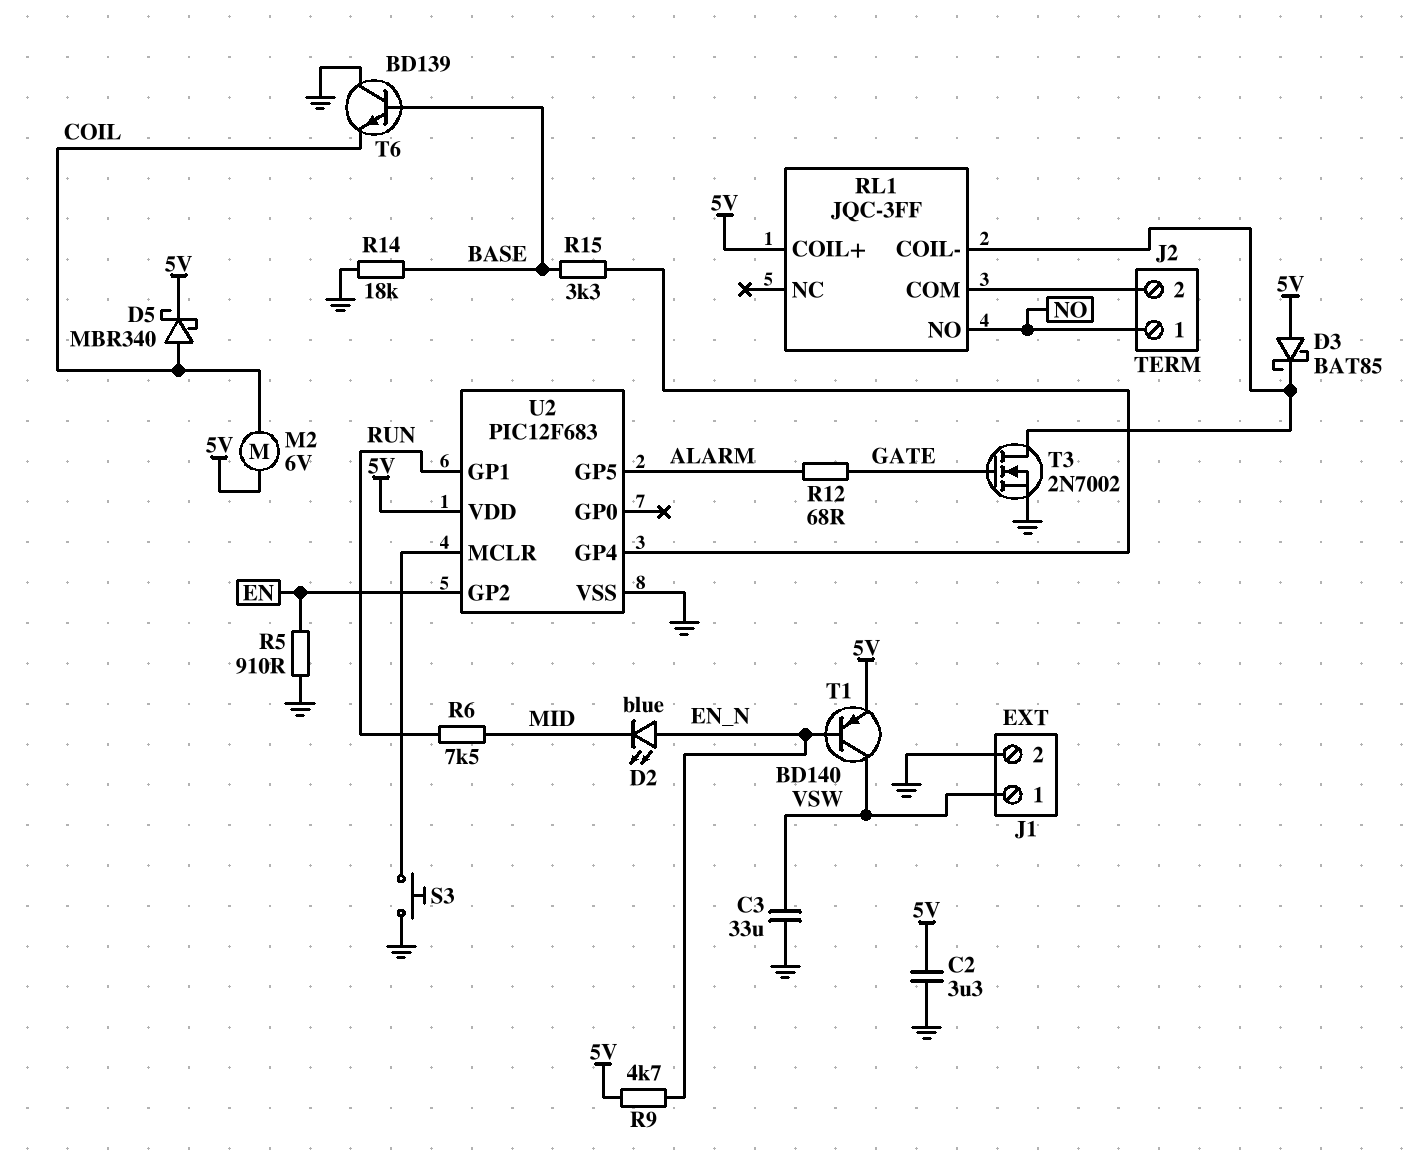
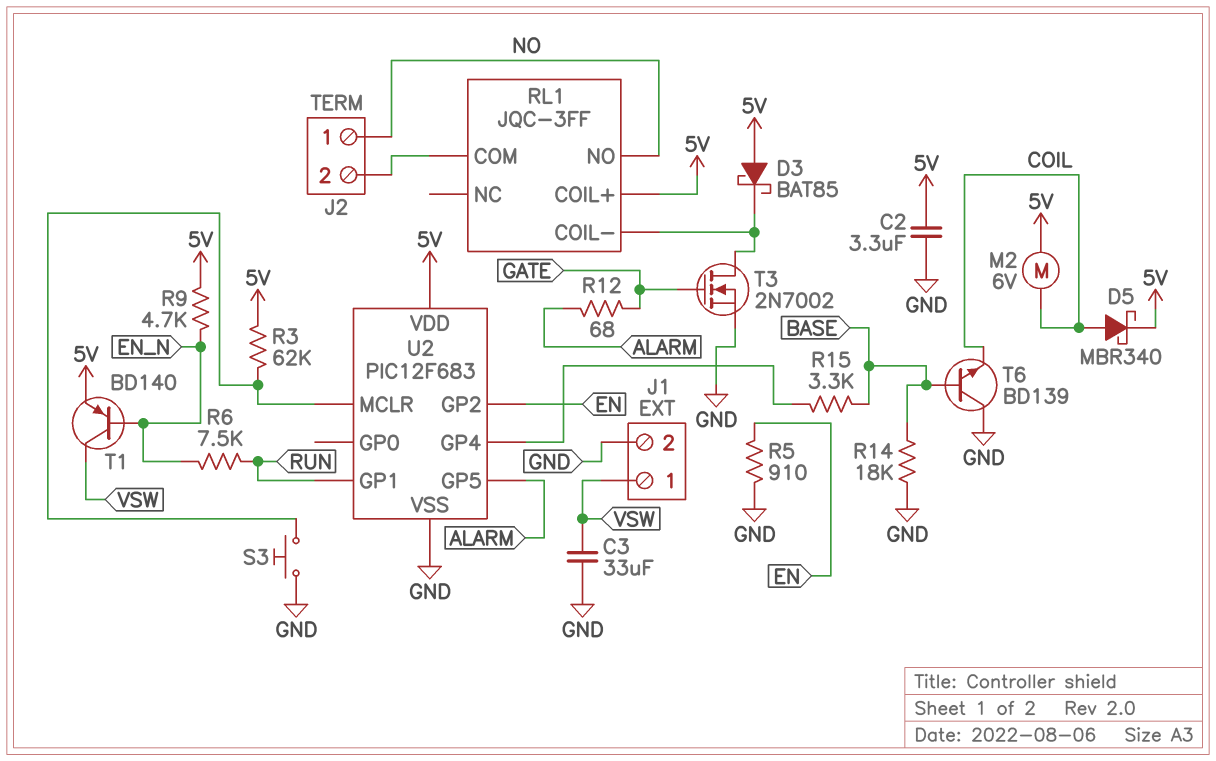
D2: LED blue (A EN_N, K MID) -> none
R3: none -> 62k (5V, U2/MCLR)
R6: 7.5k (MID, RUN) -> 7.5k (EN_N, RUN)

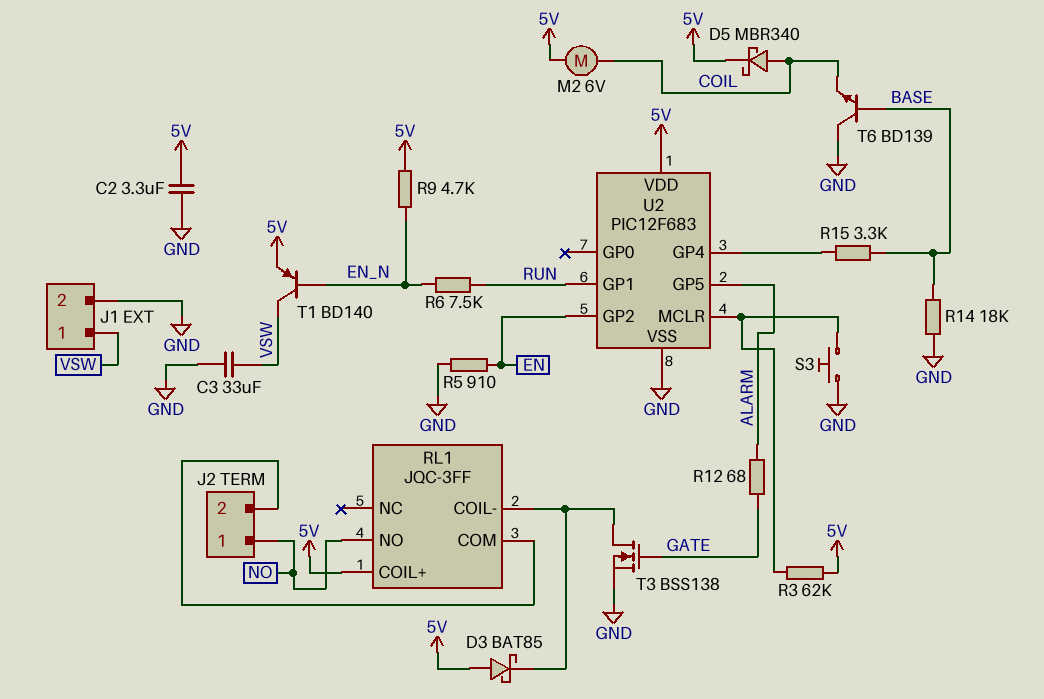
T3: NMOS 2N7002 (G GATE, D RL1/COIL-, S GND) -> NMOS BSS138 (G GATE, D RL1/COIL-, S GND)

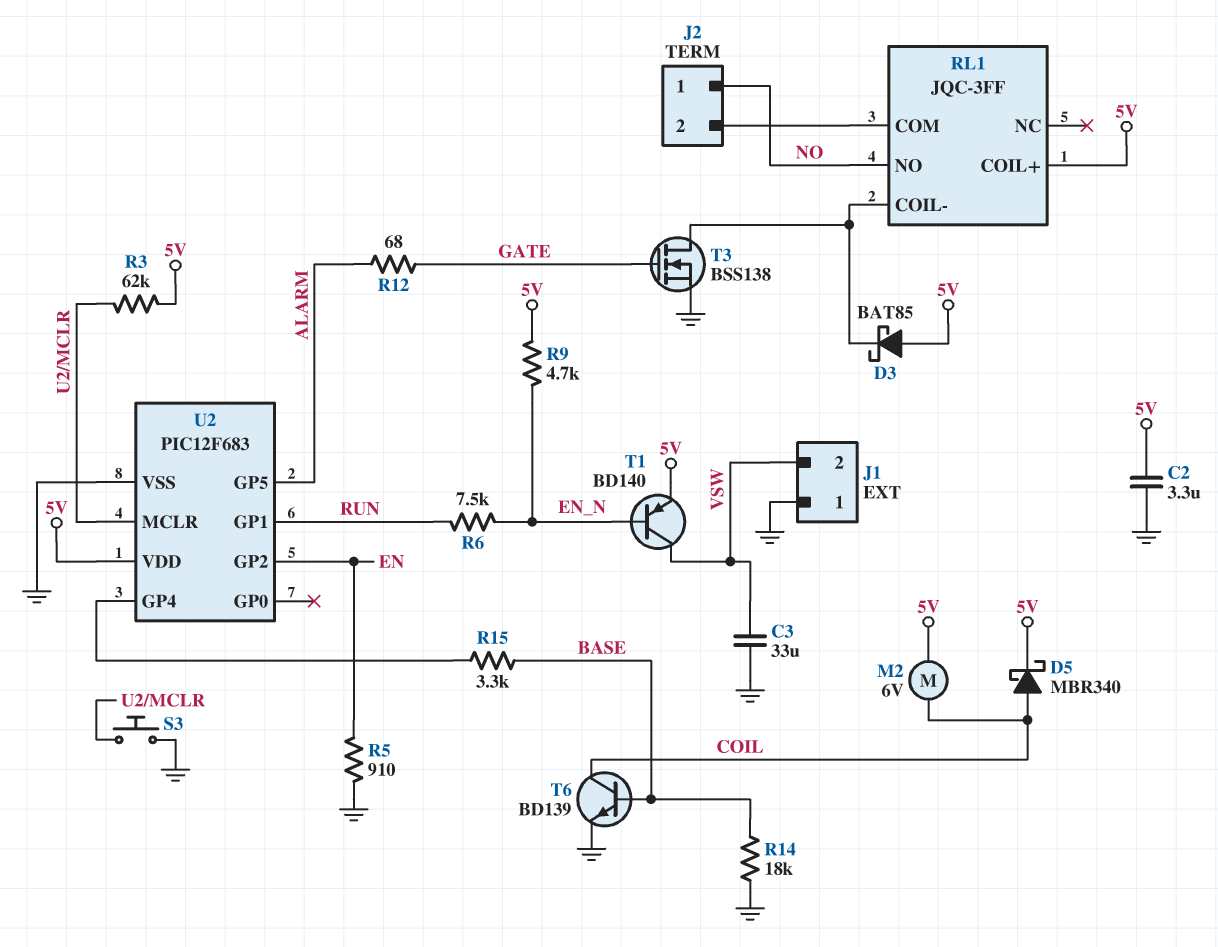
J1 pin 1: VSW -> GND
J1 pin 2: GND -> VSW
T6: NPN BD139 (B BASE, C GND, E COIL) -> NPN BD139 (B BASE, C COIL, E GND)

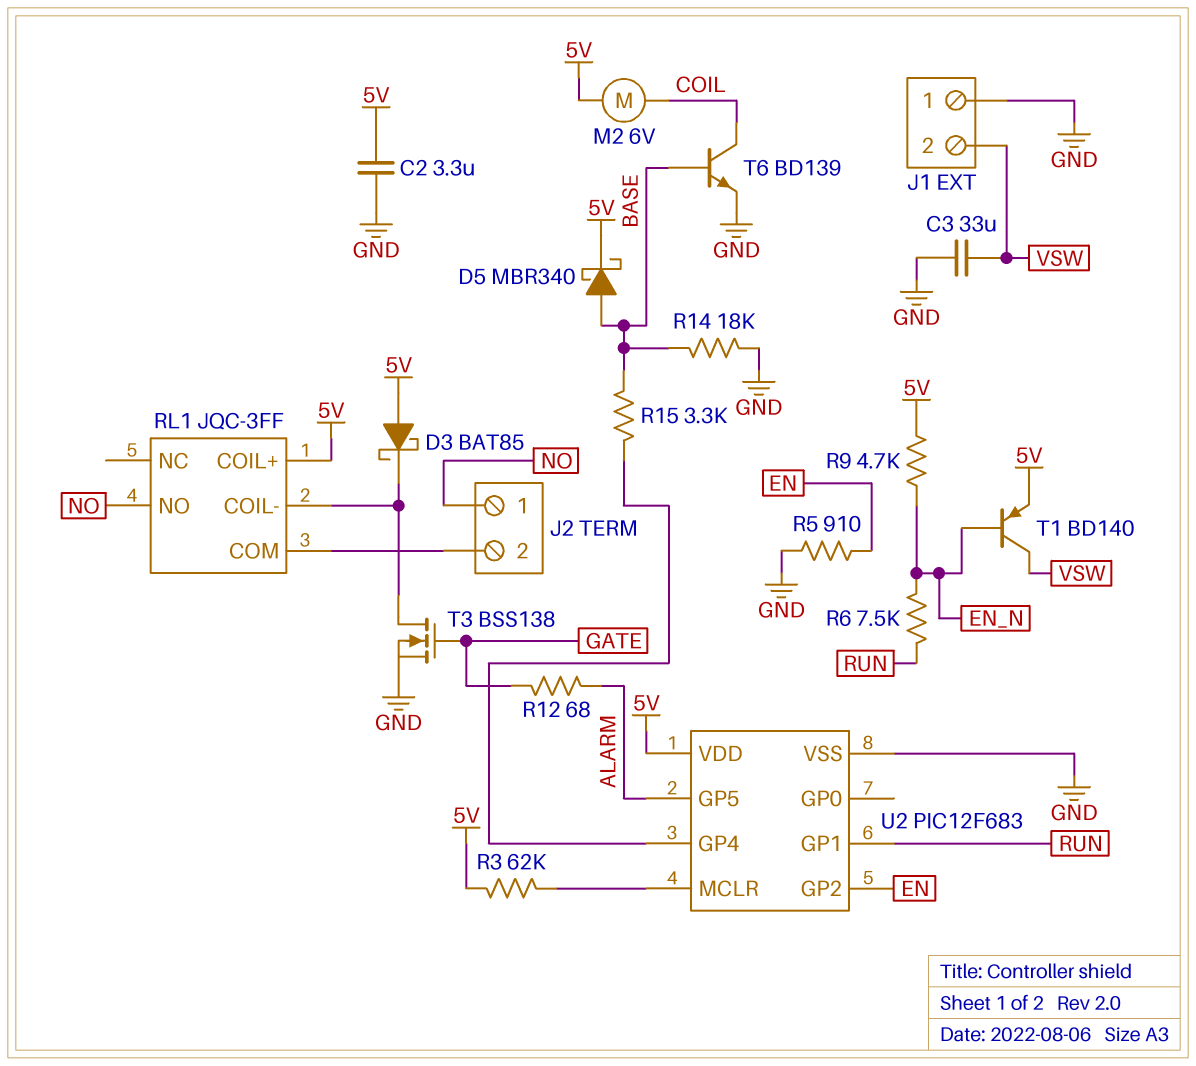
D5: schottky MBR340 (A COIL, K 5V) -> schottky MBR340 (A BASE, K 5V)
S3: button (GND, U2/MCLR) -> none

